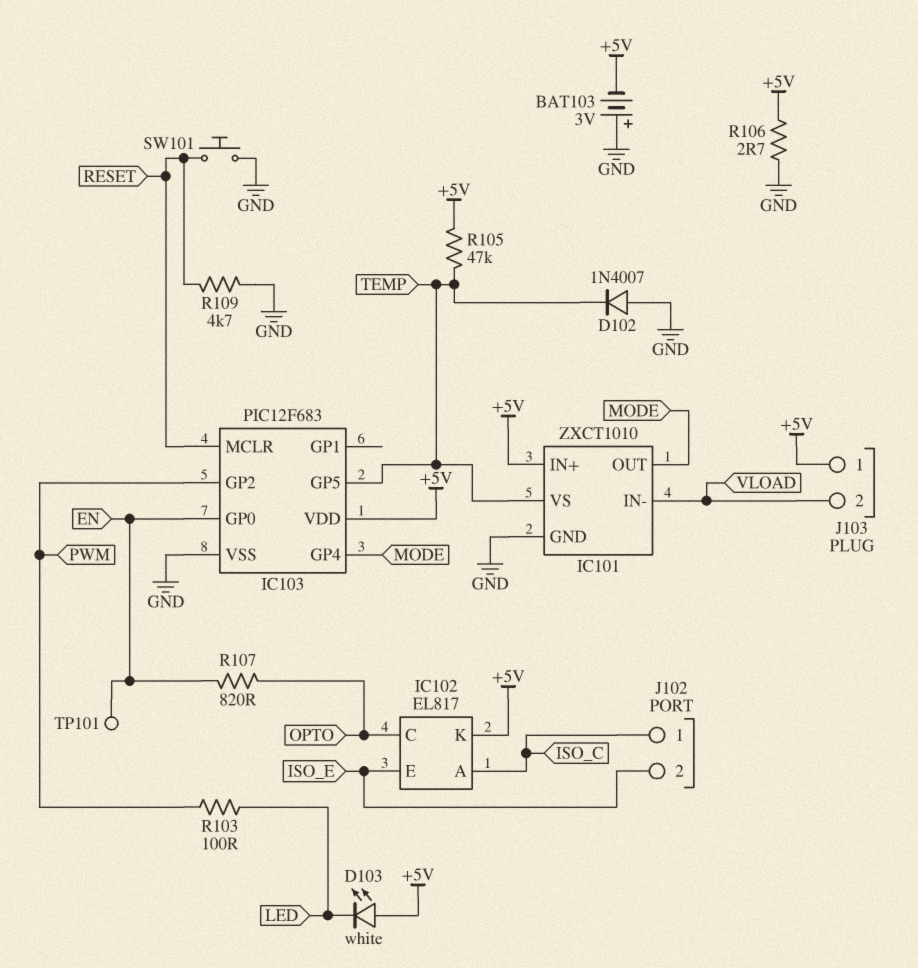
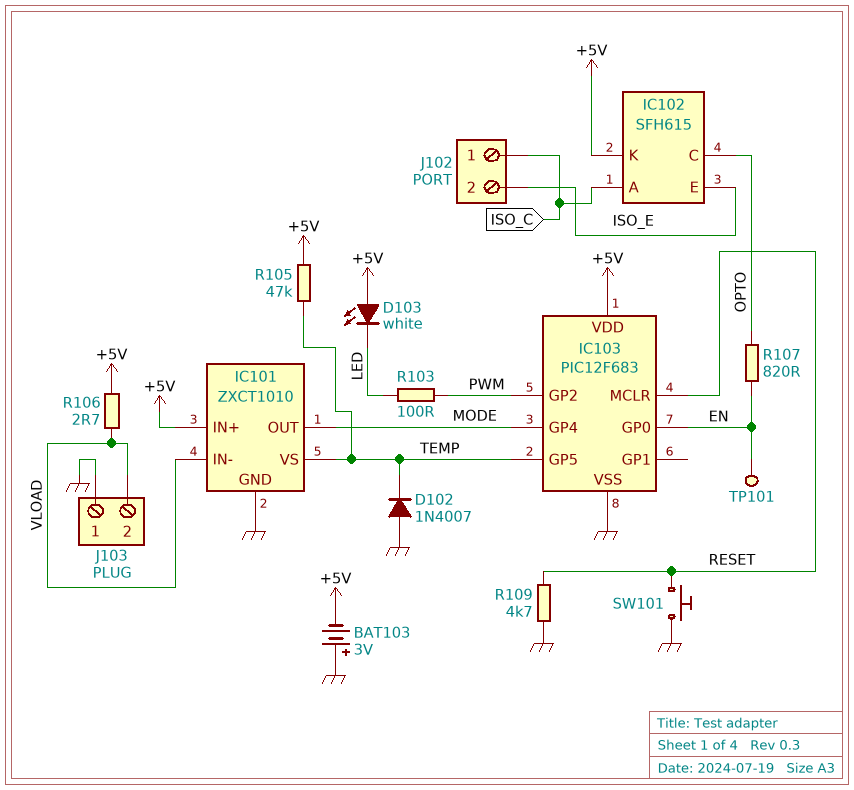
IC102: EL817 -> SFH615
J103 pin 1: +5V -> GND
R106: 2.7 (+5V, GND) -> 2.7 (+5V, VLOAD)

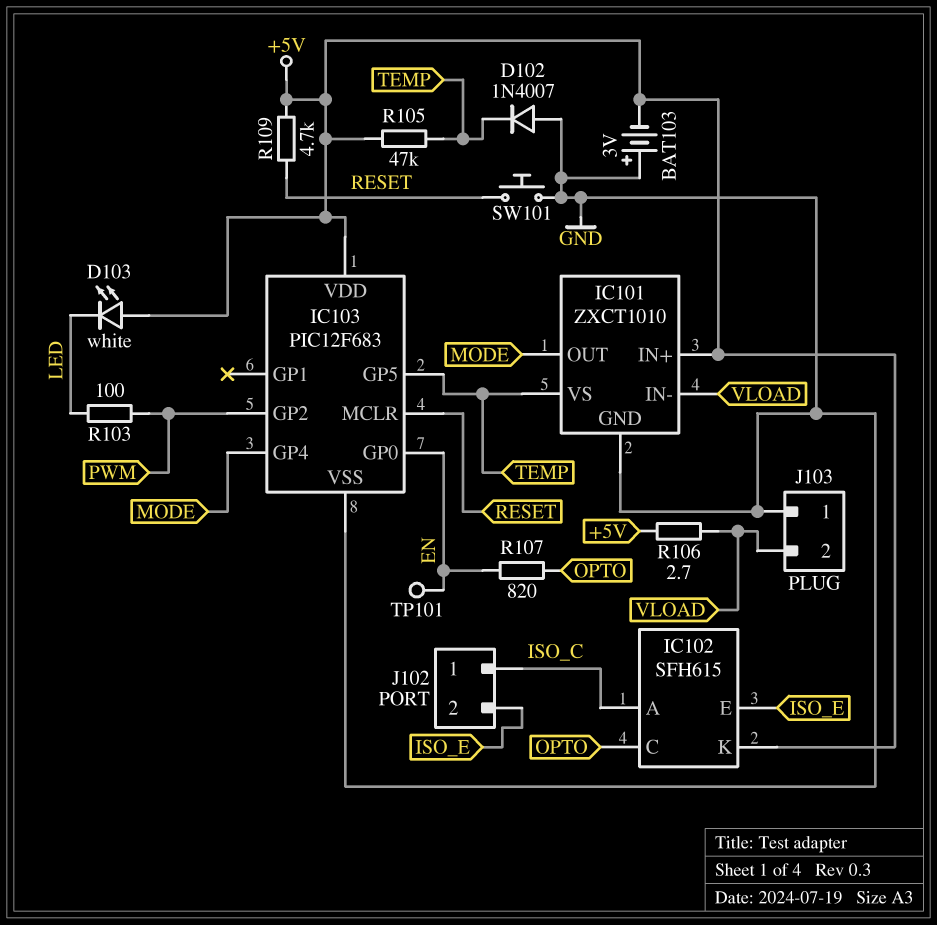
R109: 4.7k (GND, RESET) -> 4.7k (+5V, RESET)

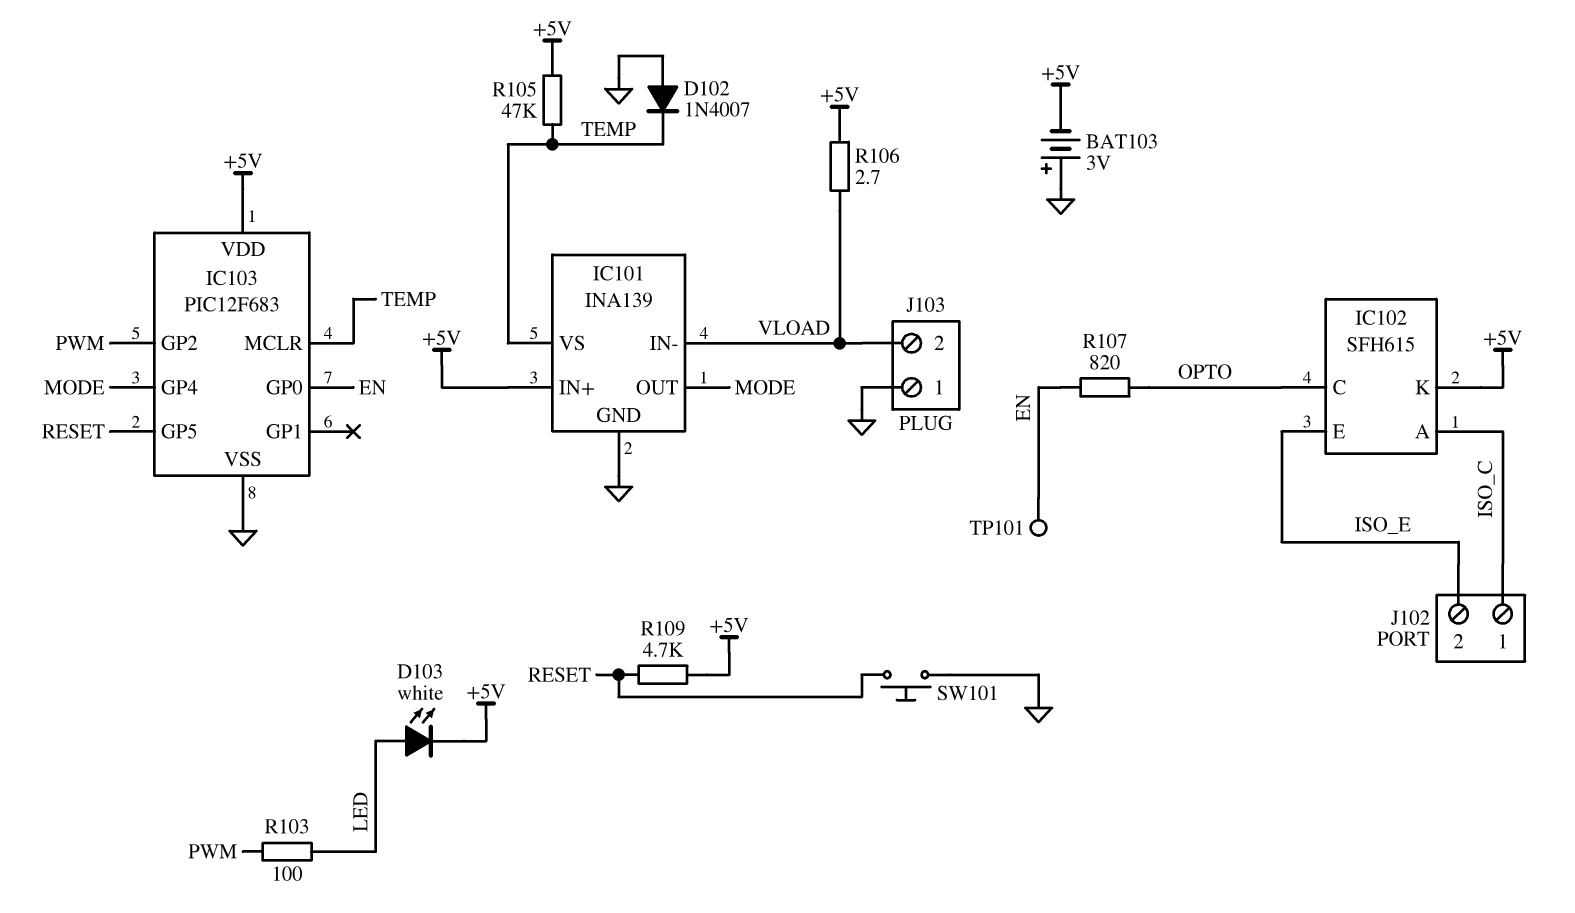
D103: LED white (A +5V, K LED) -> LED white (A LED, K +5V)
IC101: ZXCT1010 -> INA139
IC103 pin GP5: TEMP -> RESET
IC103 pin MCLR: RESET -> TEMP

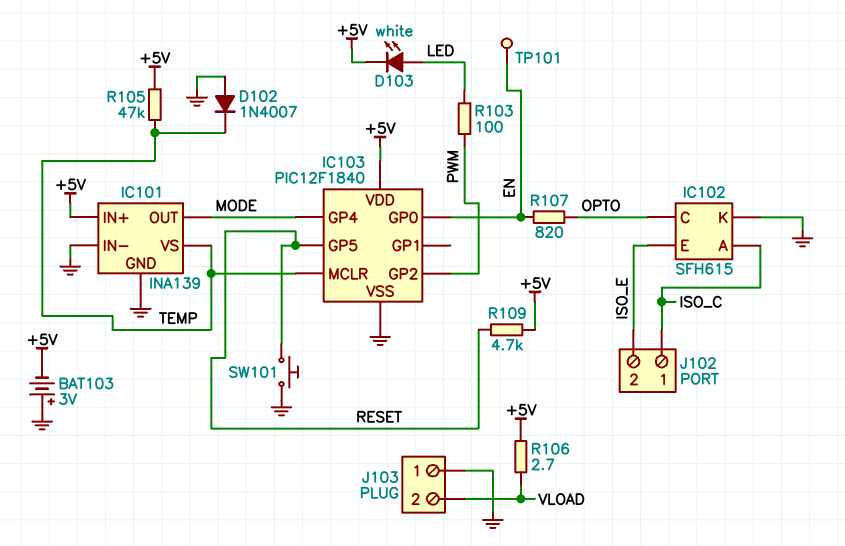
IC101 pin IN-: VLOAD -> GND
IC102 pin K: +5V -> GND
IC103: PIC12F683 -> PIC12F1840

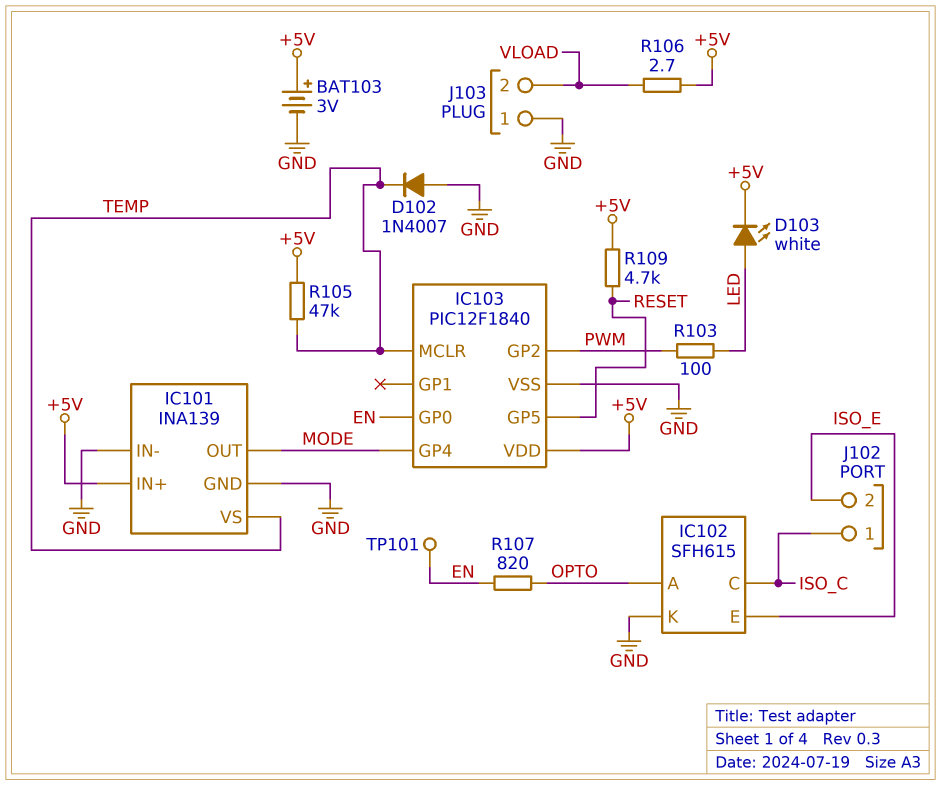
BAT103: 3V (plus GND, minus +5V) -> 3V (plus +5V, minus GND)
IC102 pin A: ISO_C -> OPTO
IC102 pin C: OPTO -> ISO_C
SW101: button (GND, RESET) -> none

